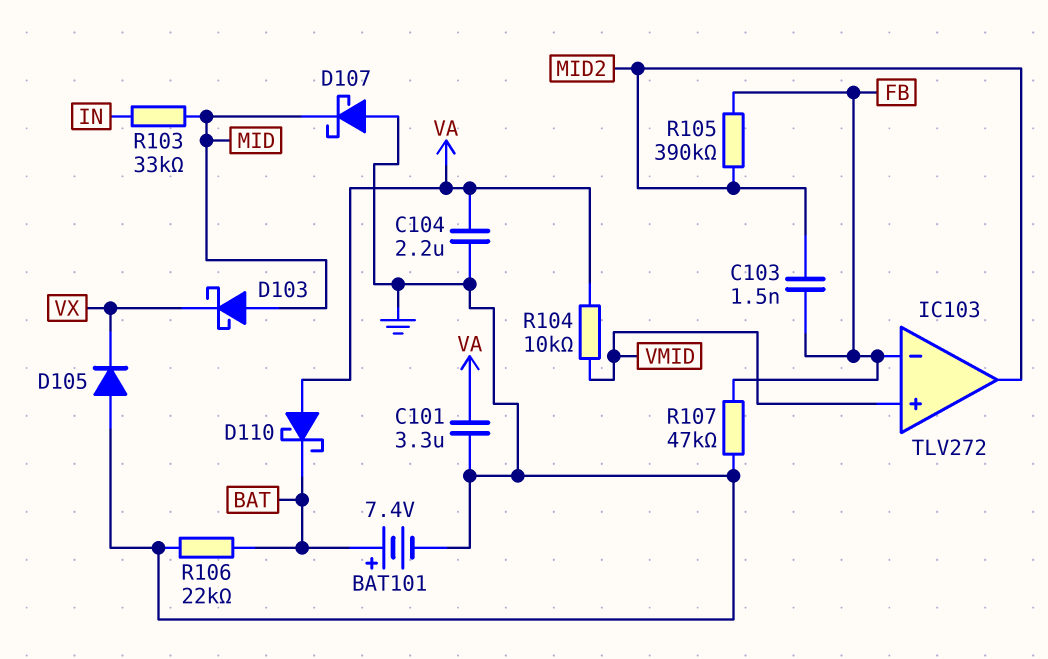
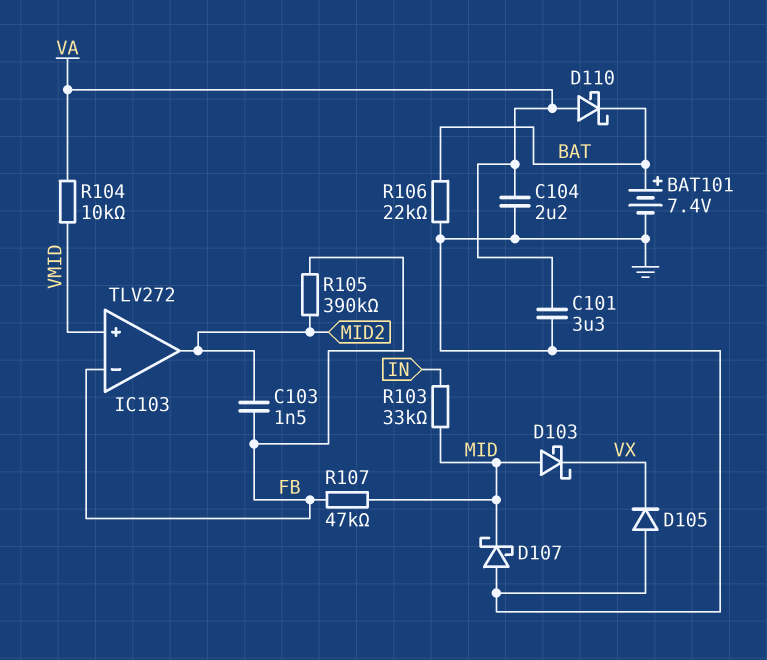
R107: 47k (FB, GND) -> 47k (FB, MID)

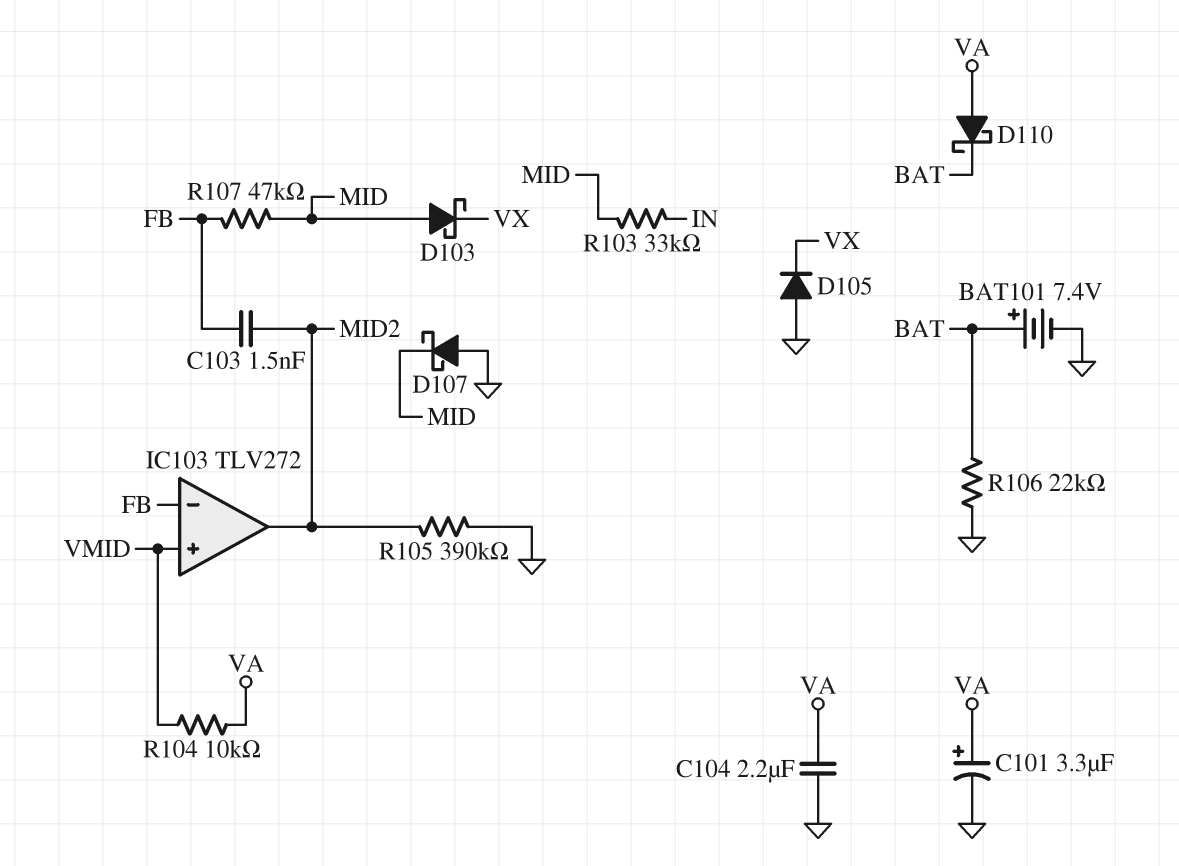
C101: 3.3uF (GND, VA) -> 3.3uF (plus VA, minus GND)
R105: 390k (FB, MID2) -> 390k (GND, MID2)

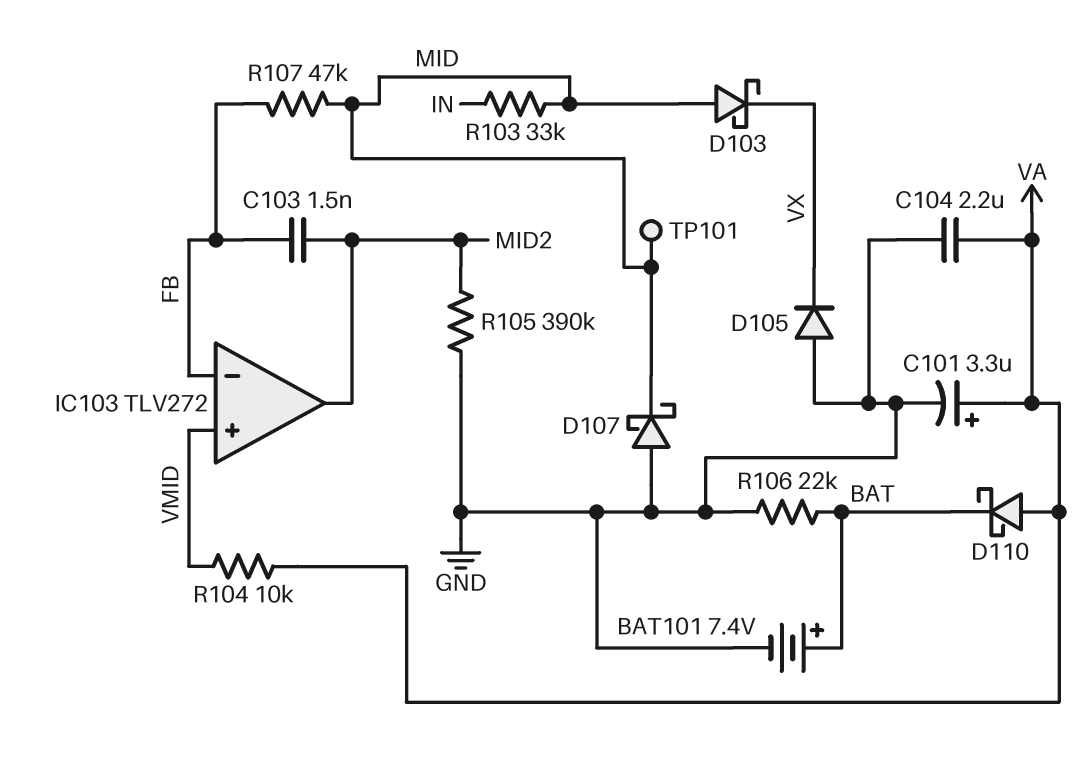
TP101: none -> test point (MID)

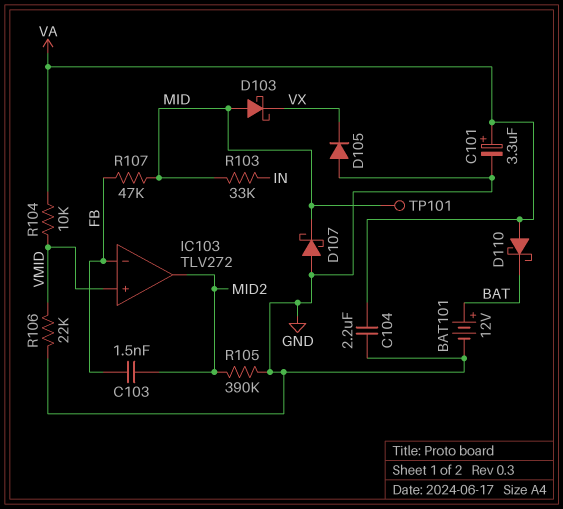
BAT101: 7.4V (plus BAT, minus GND) -> 12V (plus BAT, minus GND)
R106: 22k (BAT, GND) -> 22k (GND, VMID)

